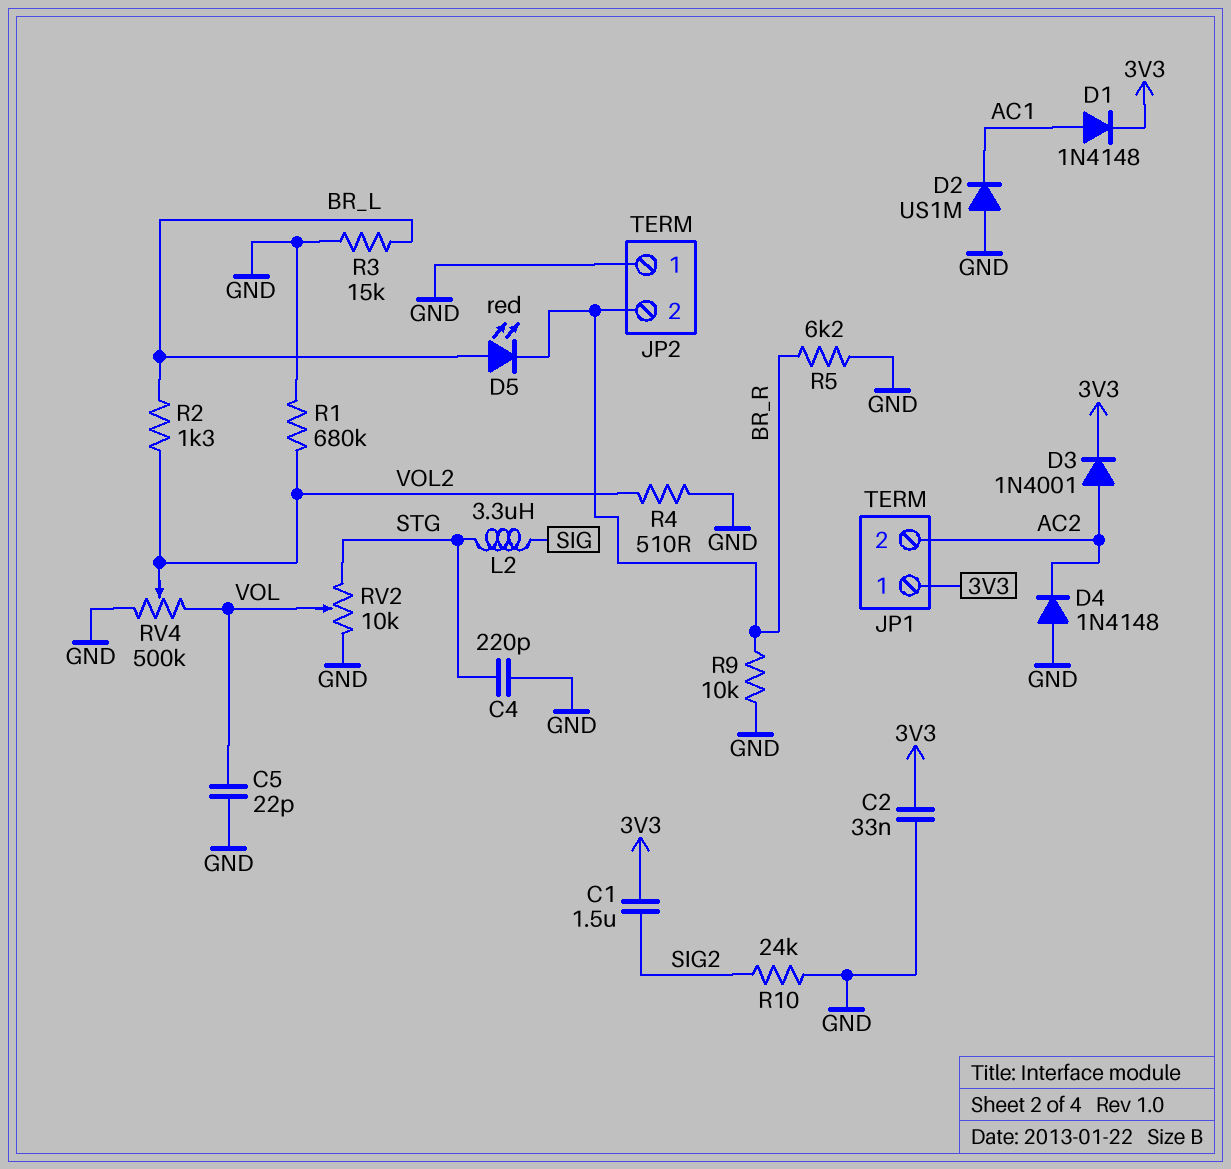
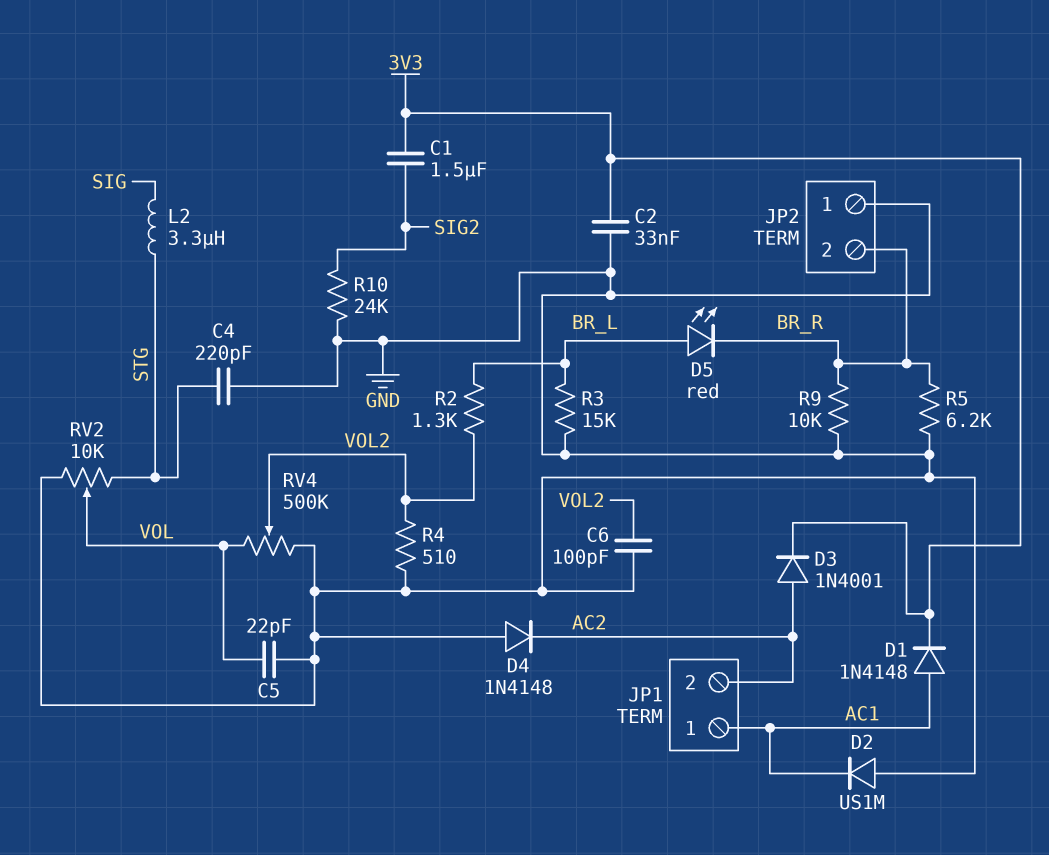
C6: none -> 100pF (GND, VOL2)
JP1 pin 1: 3V3 -> AC1
R1: 680k (GND, VOL2) -> none

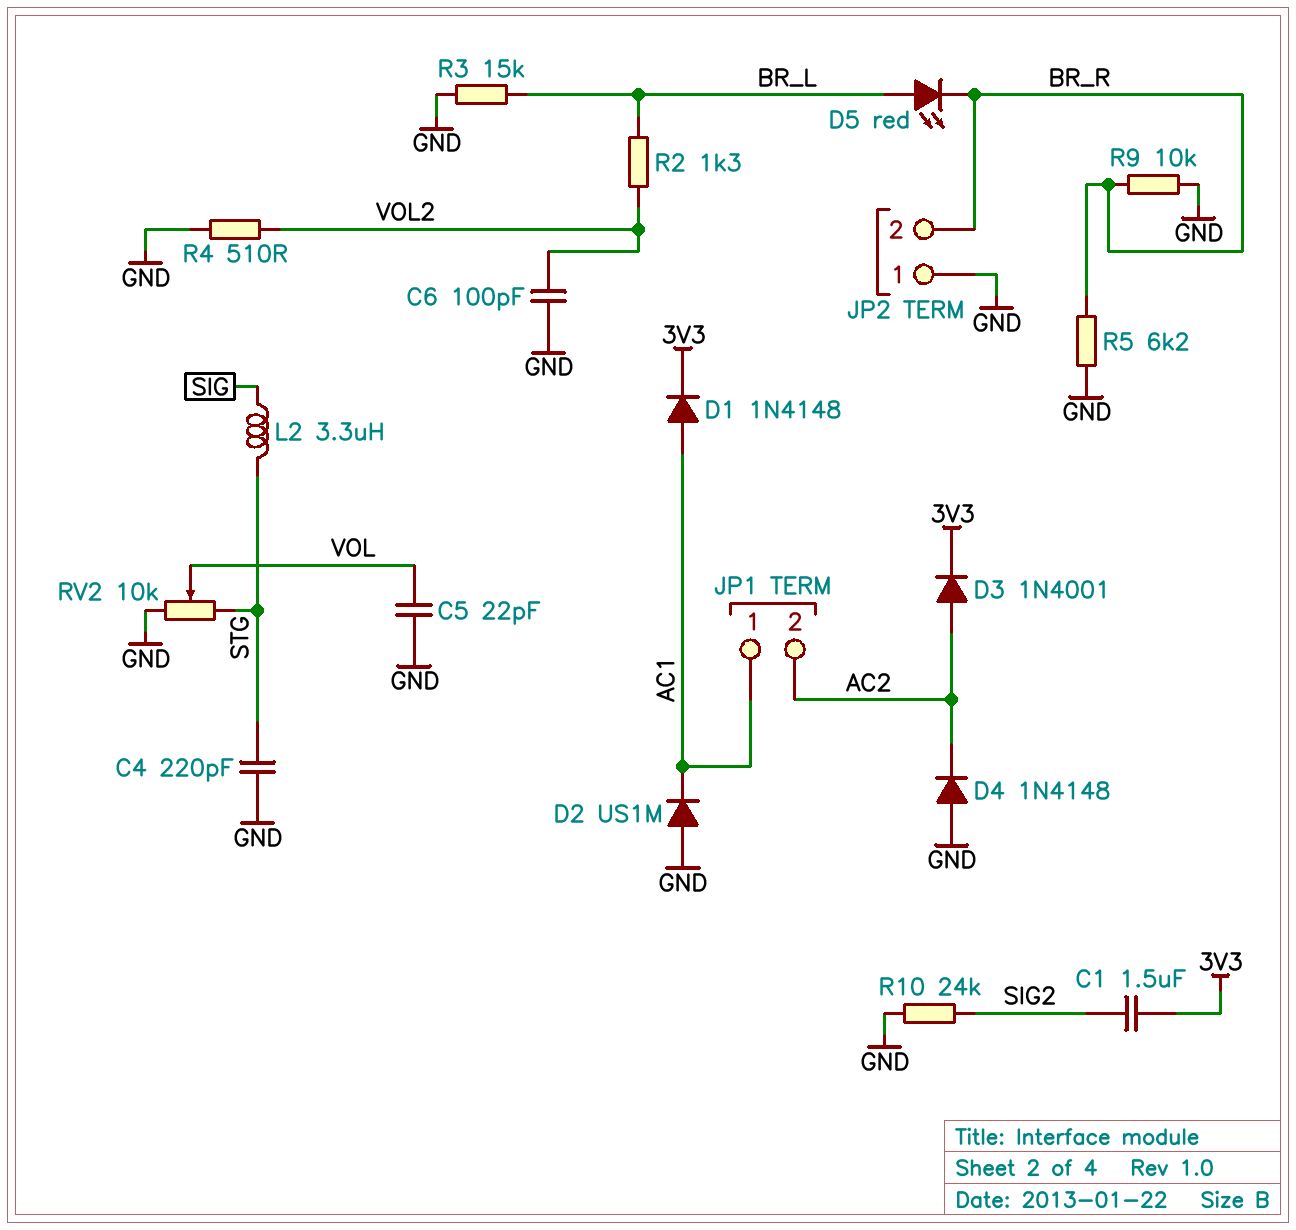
C2: 33nF (3V3, GND) -> none
RV4: 500k (GND, VOL, wiper VOL2) -> none

